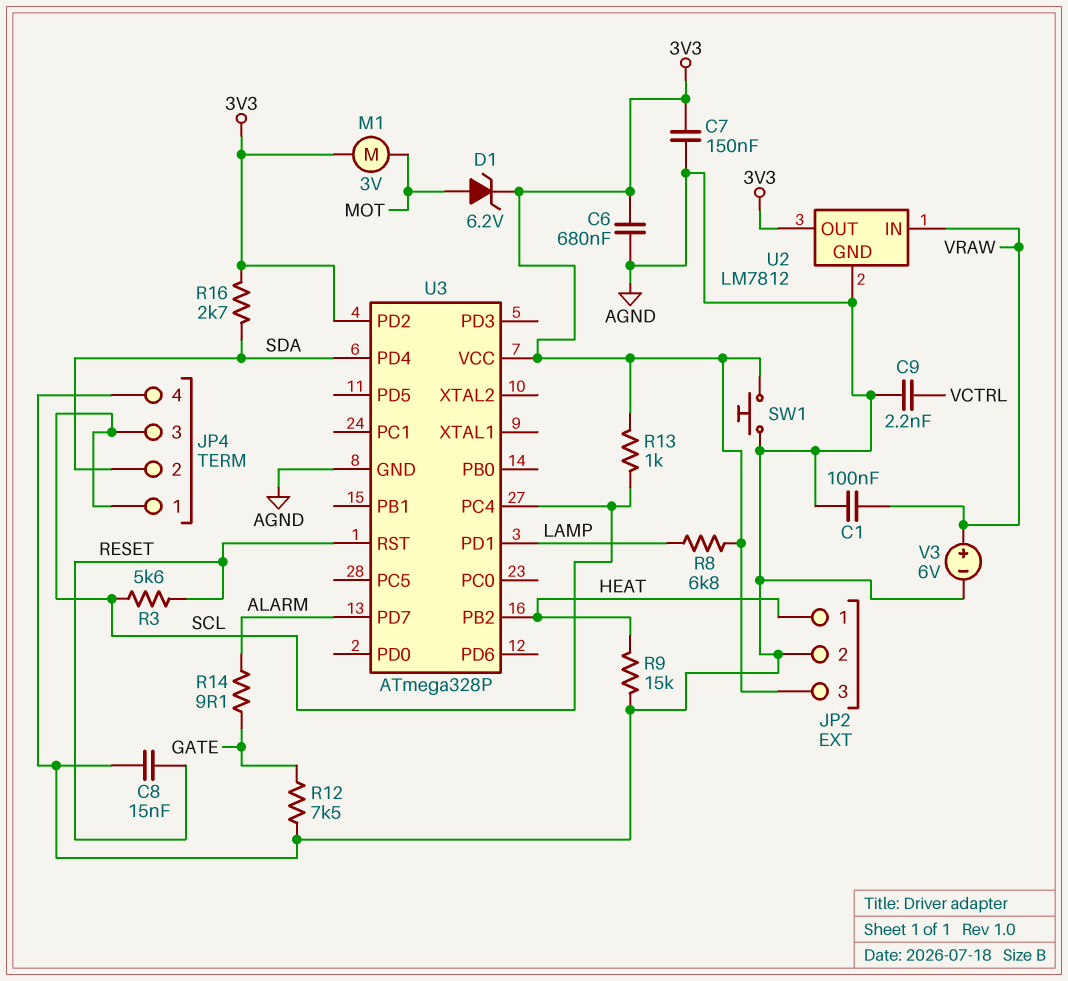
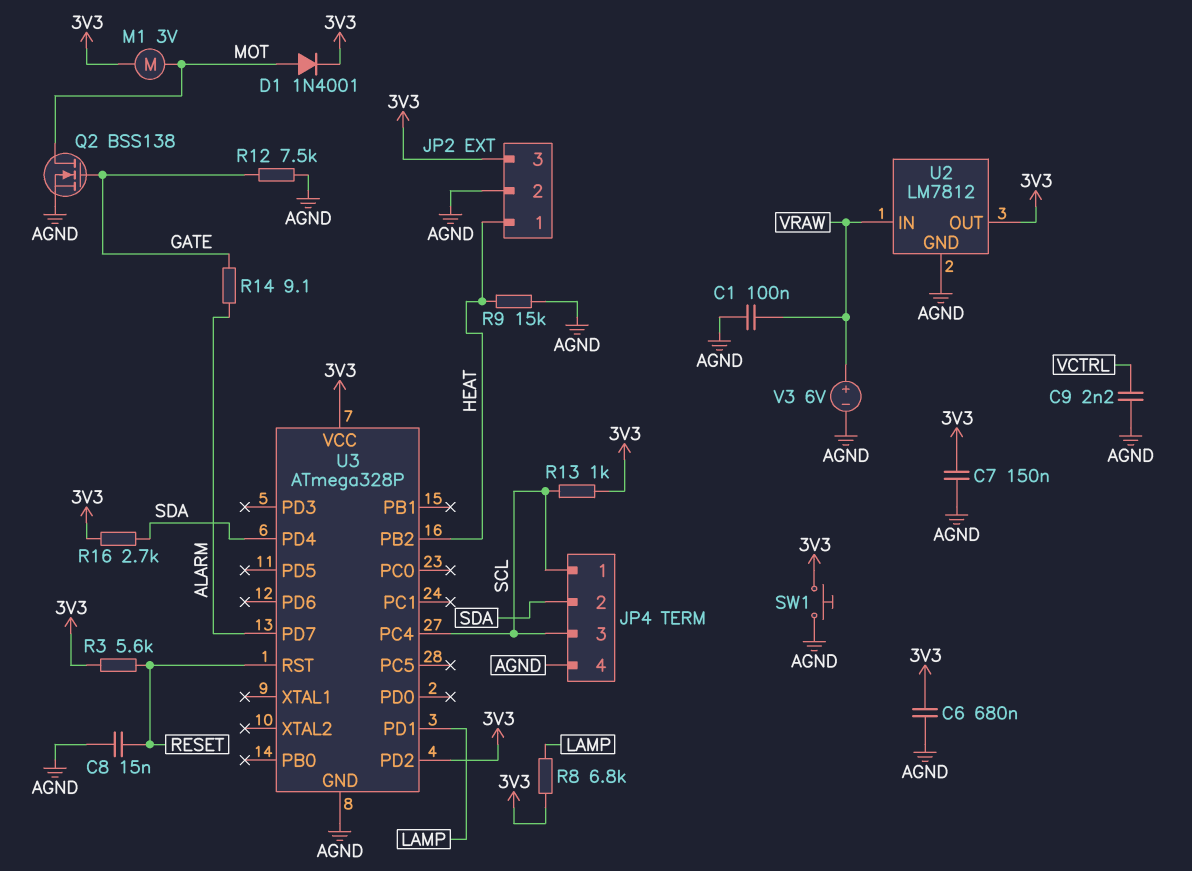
D1: zener 6.2V (A MOT, K 3V3) -> diode 1N4001 (A MOT, K 3V3)
Q2: none -> NMOS BSS138 (G GATE, D MOT, S AGND)
R3: 5.6k (RESET, SCL) -> 5.6k (3V3, RESET)

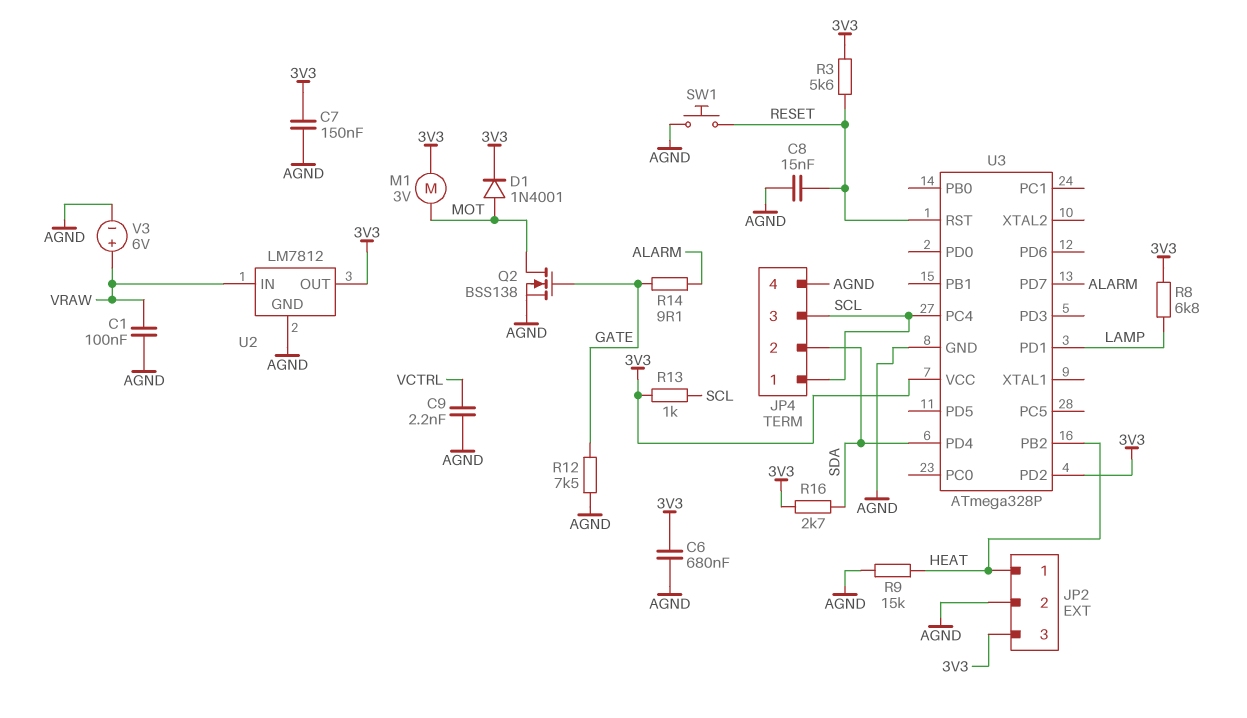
SW1: button (3V3, AGND) -> button (AGND, RESET)

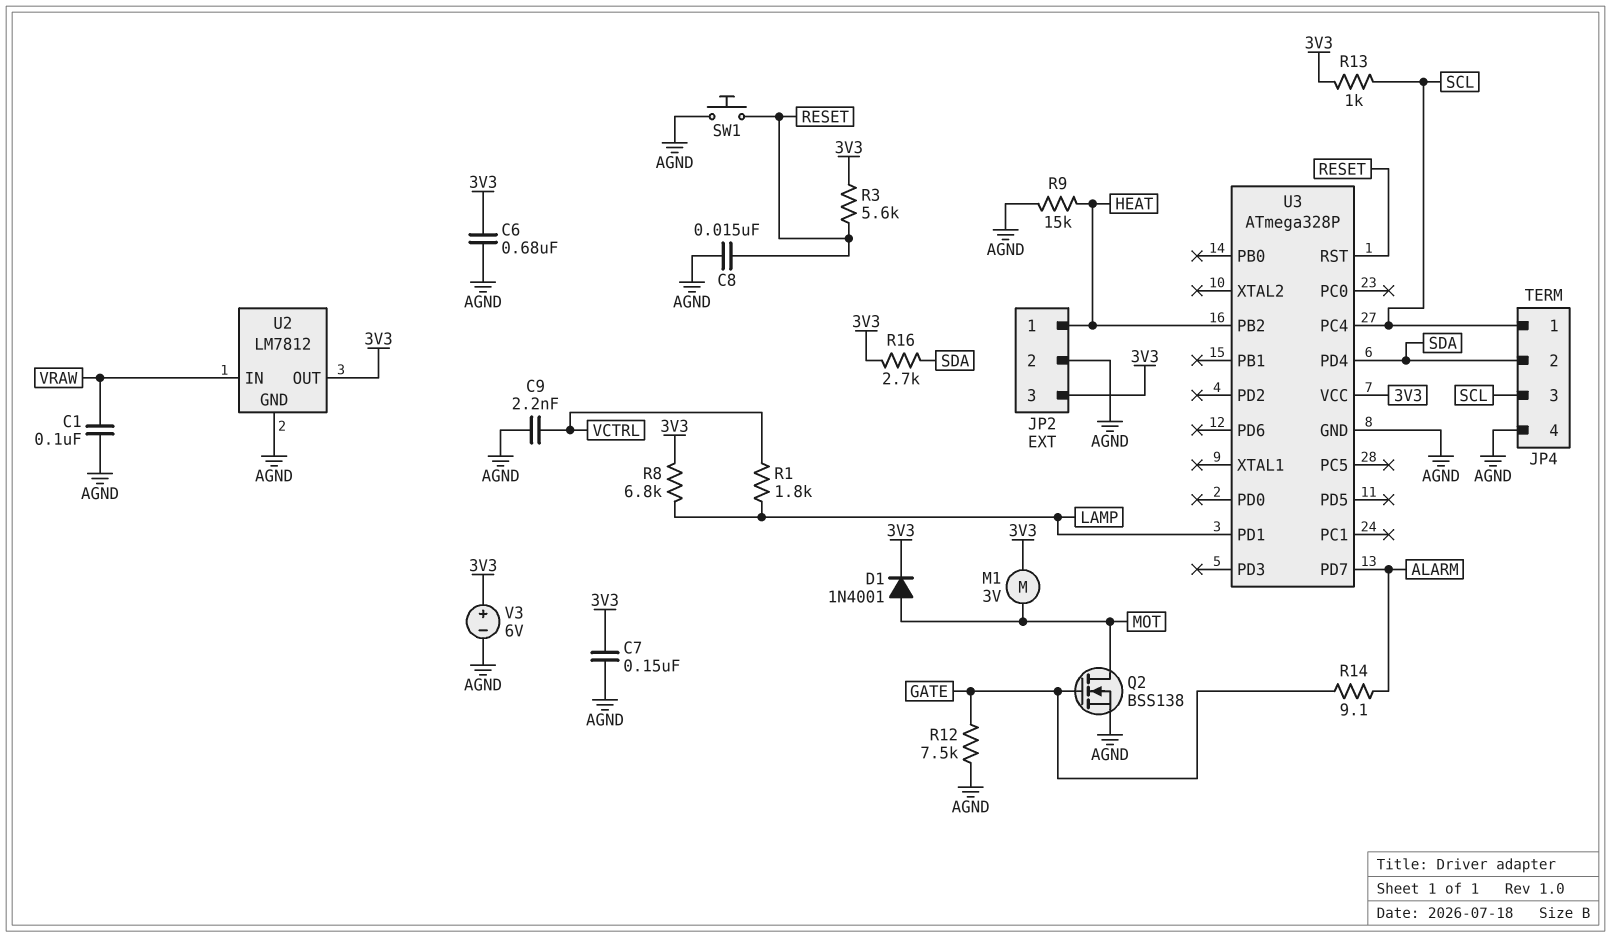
R1: none -> 1.8k (LAMP, VCTRL)
U3 pin PD2: 3V3 -> none
V3: 6V (plus VRAW, minus AGND) -> 6V (plus 3V3, minus AGND)

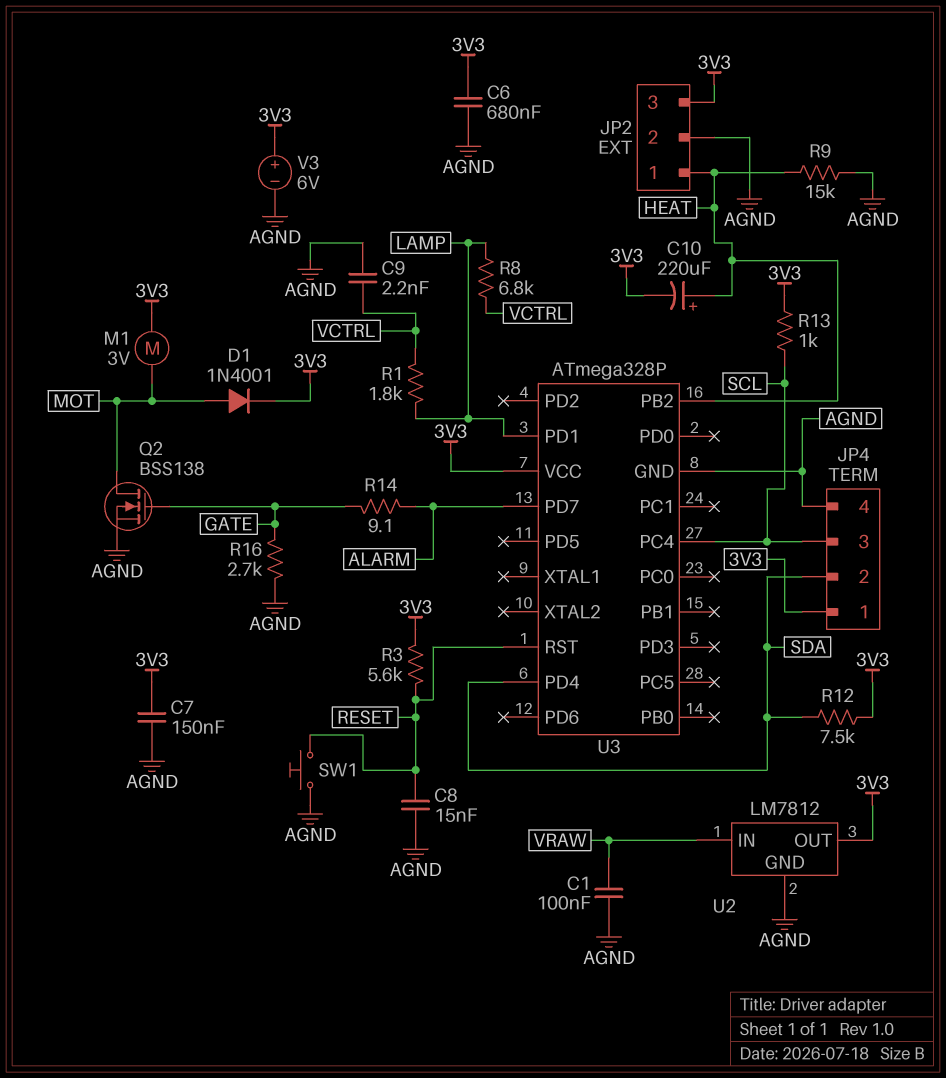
C10: none -> 220uF (plus HEAT, minus 3V3)
JP4 pin 1: SCL -> 3V3
R8: 6.8k (3V3, LAMP) -> 6.8k (LAMP, VCTRL)
R12: 7.5k (AGND, GATE) -> 7.5k (3V3, SDA)
R16: 2.7k (3V3, SDA) -> 2.7k (AGND, GATE)

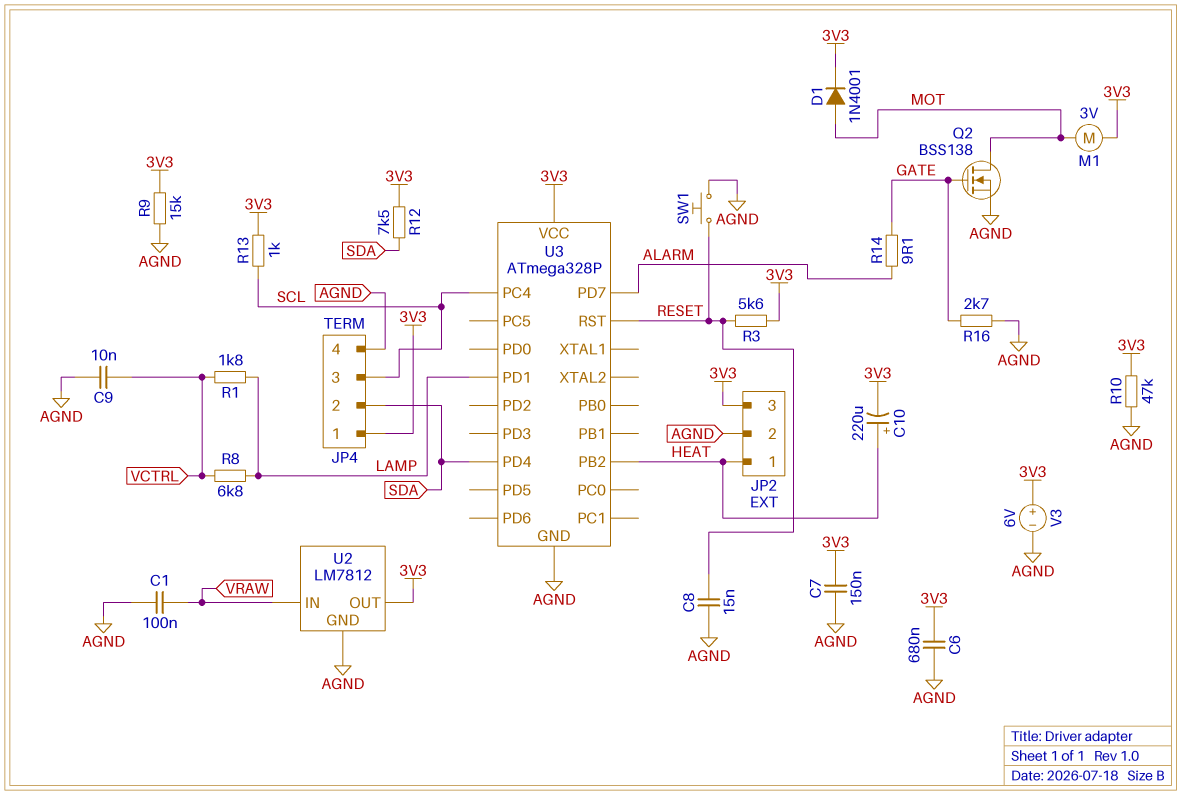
C9: 2.2nF (AGND, VCTRL) -> 10nF (AGND, VCTRL)
R9: 15k (AGND, HEAT) -> 15k (3V3, AGND)
R10: none -> 47k (3V3, AGND)

